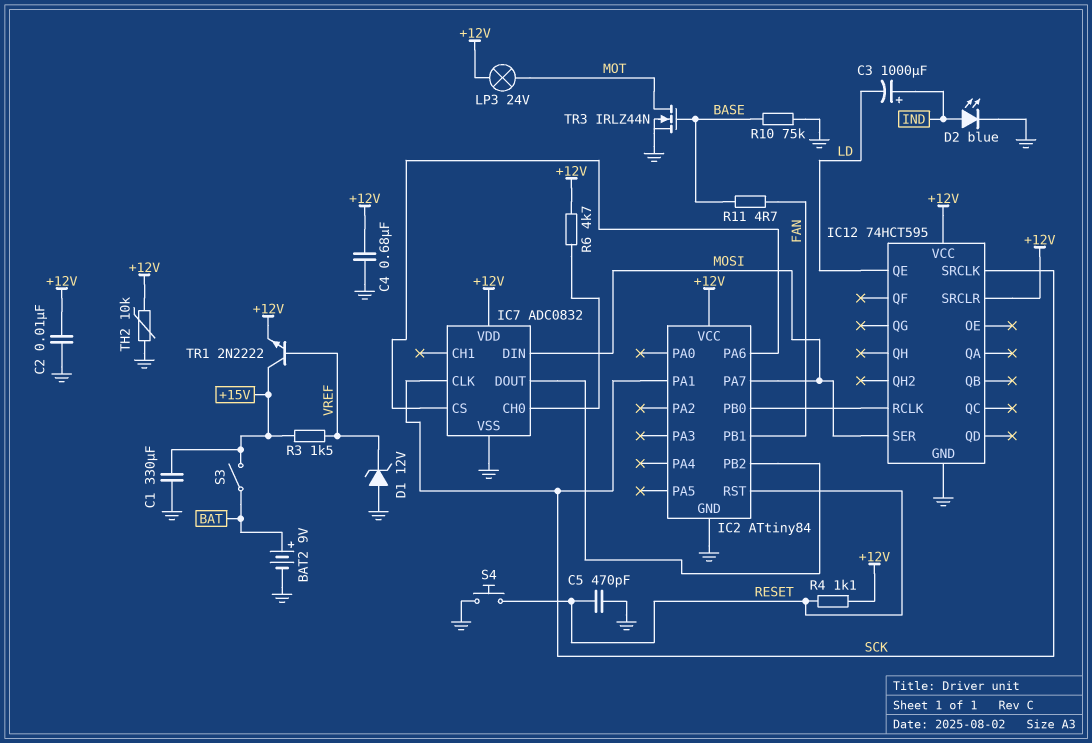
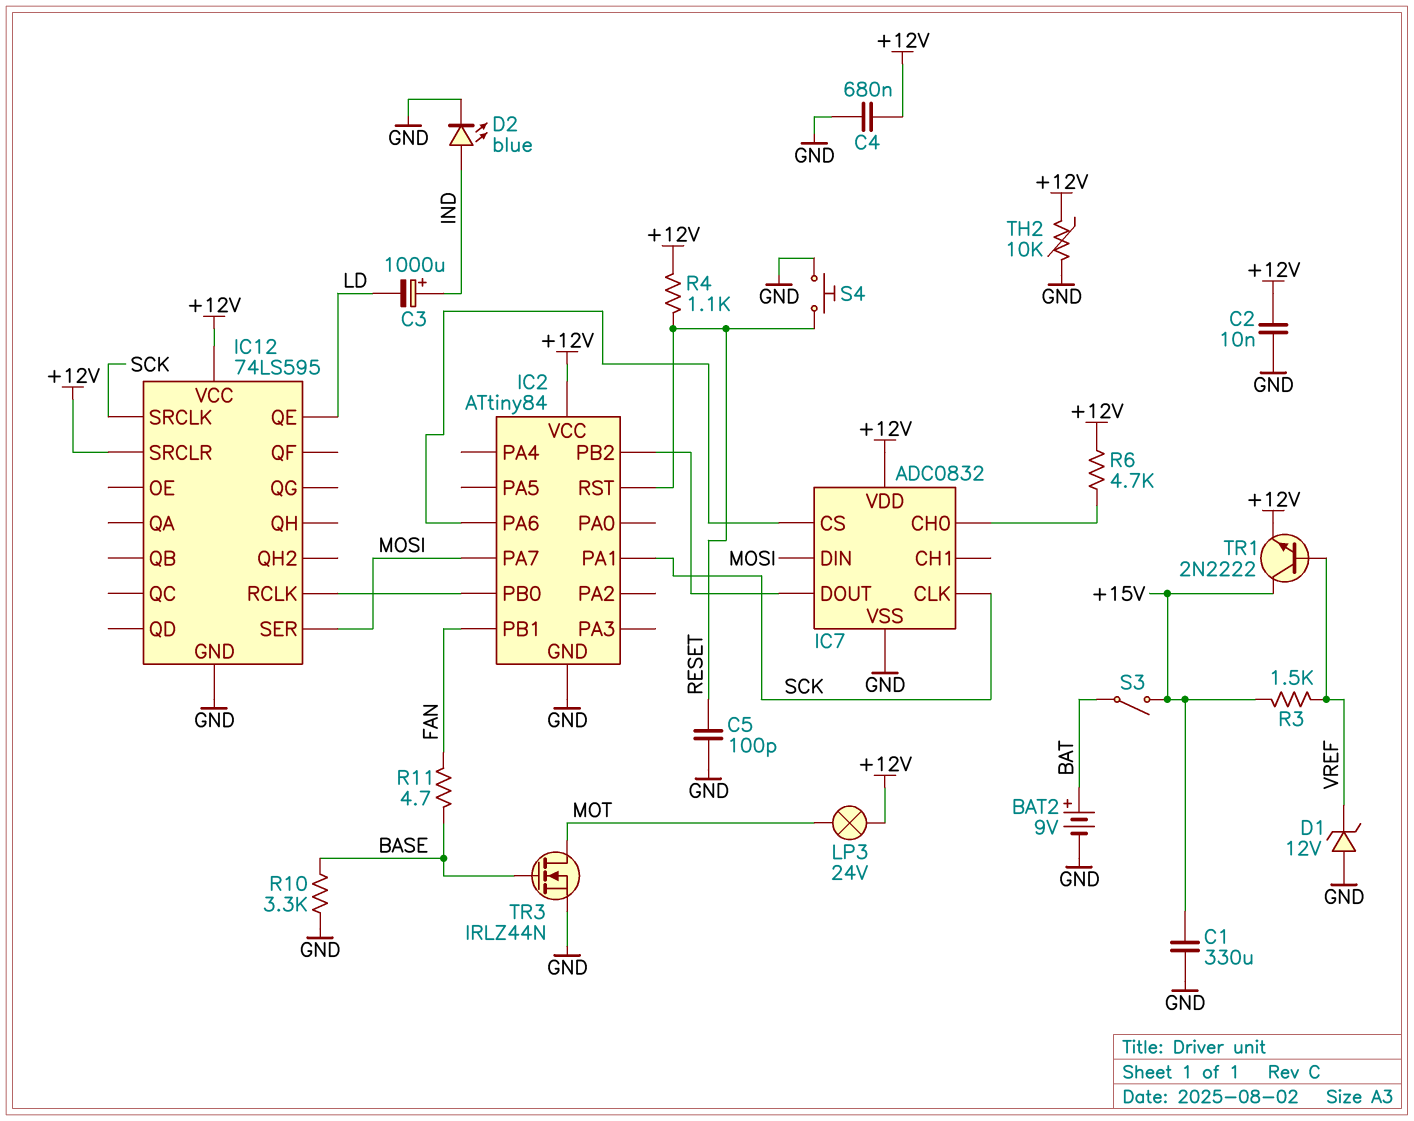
C5: 470pF (GND, RESET) -> 100pF (GND, RESET)
IC12: 74HCT595 -> 74LS595
R10: 75k (BASE, GND) -> 3.3k (BASE, GND)

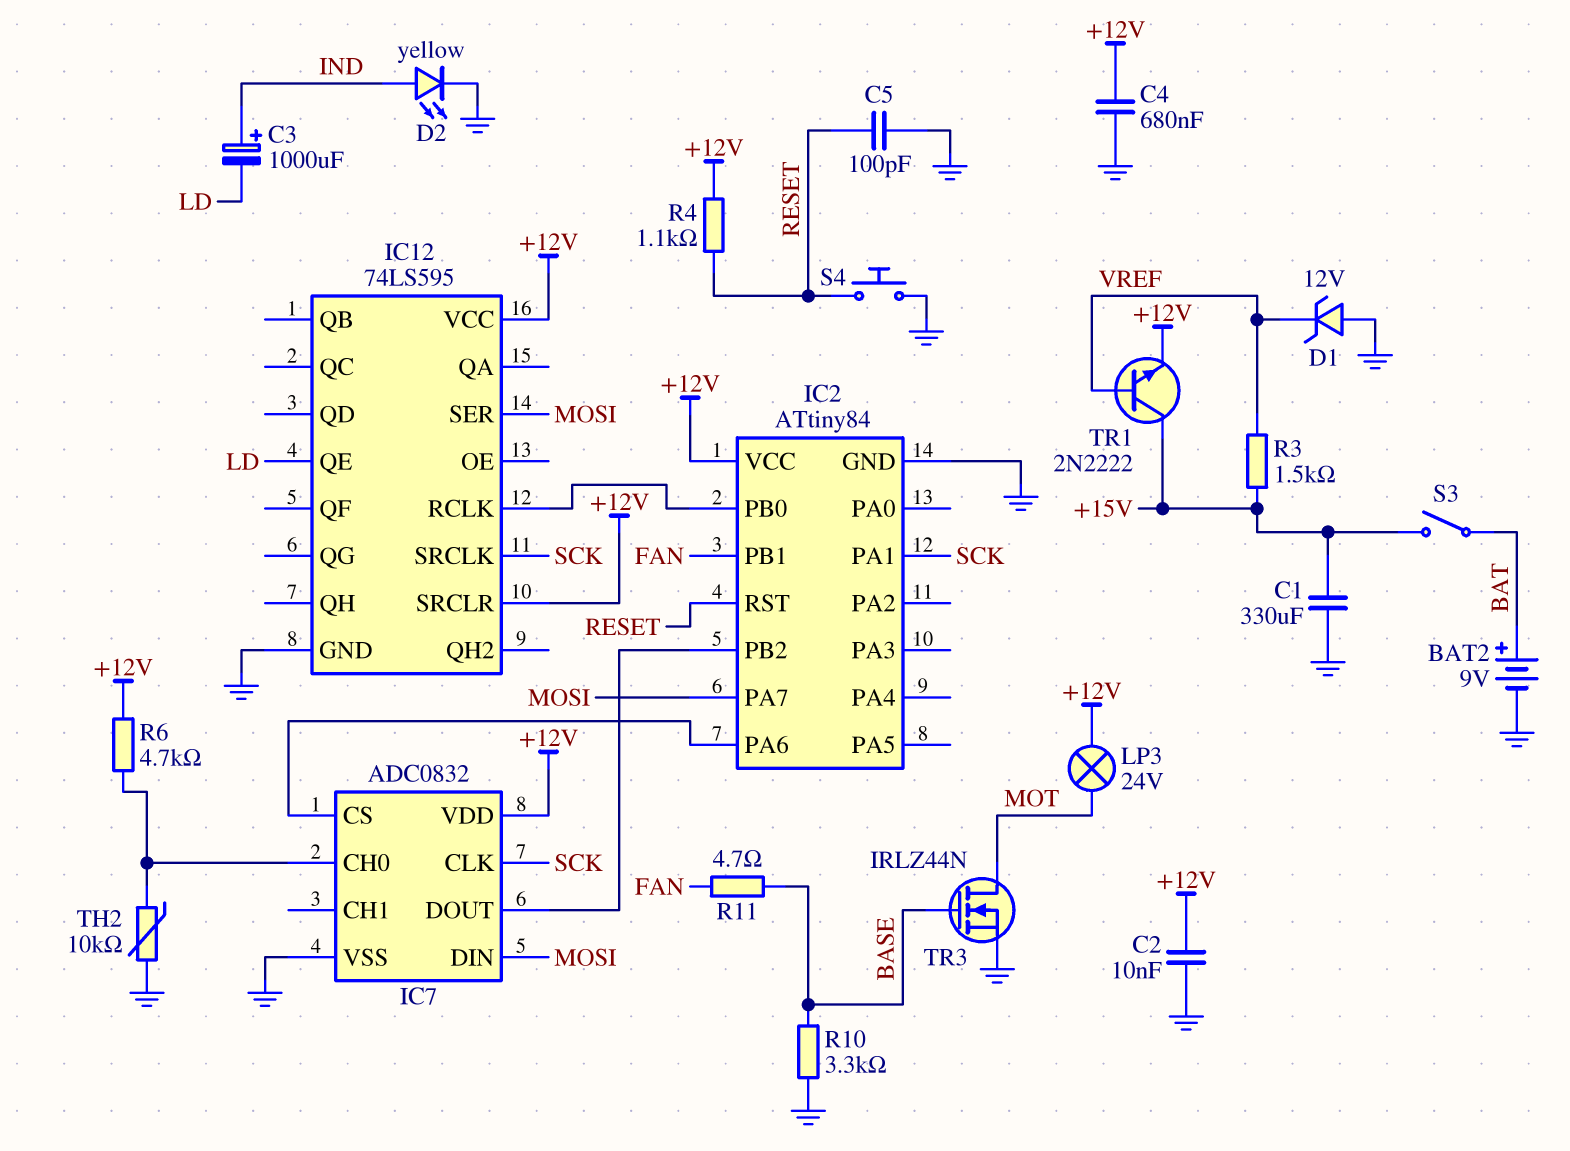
D2: LED blue (A IND, K GND) -> LED yellow (A IND, K GND)
TH2: 10k (+12V, GND) -> 10k (GND, IC7/CH0)

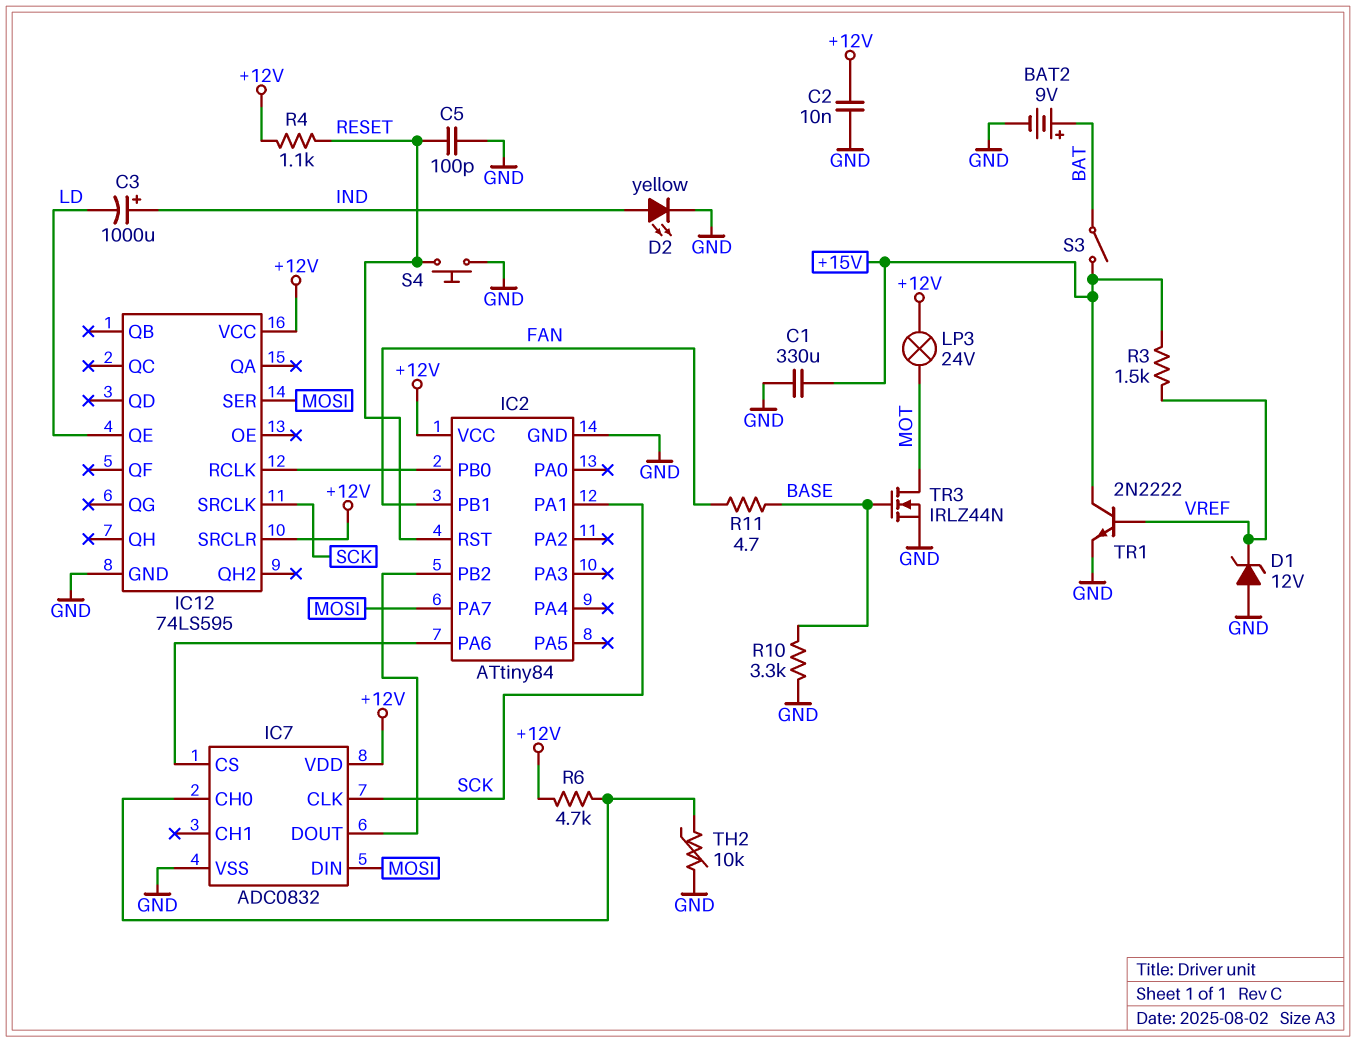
C4: 680nF (+12V, GND) -> none
TR1: NPN 2N2222 (B VREF, C +15V, E +12V) -> NPN 2N2222 (B VREF, C +15V, E GND)

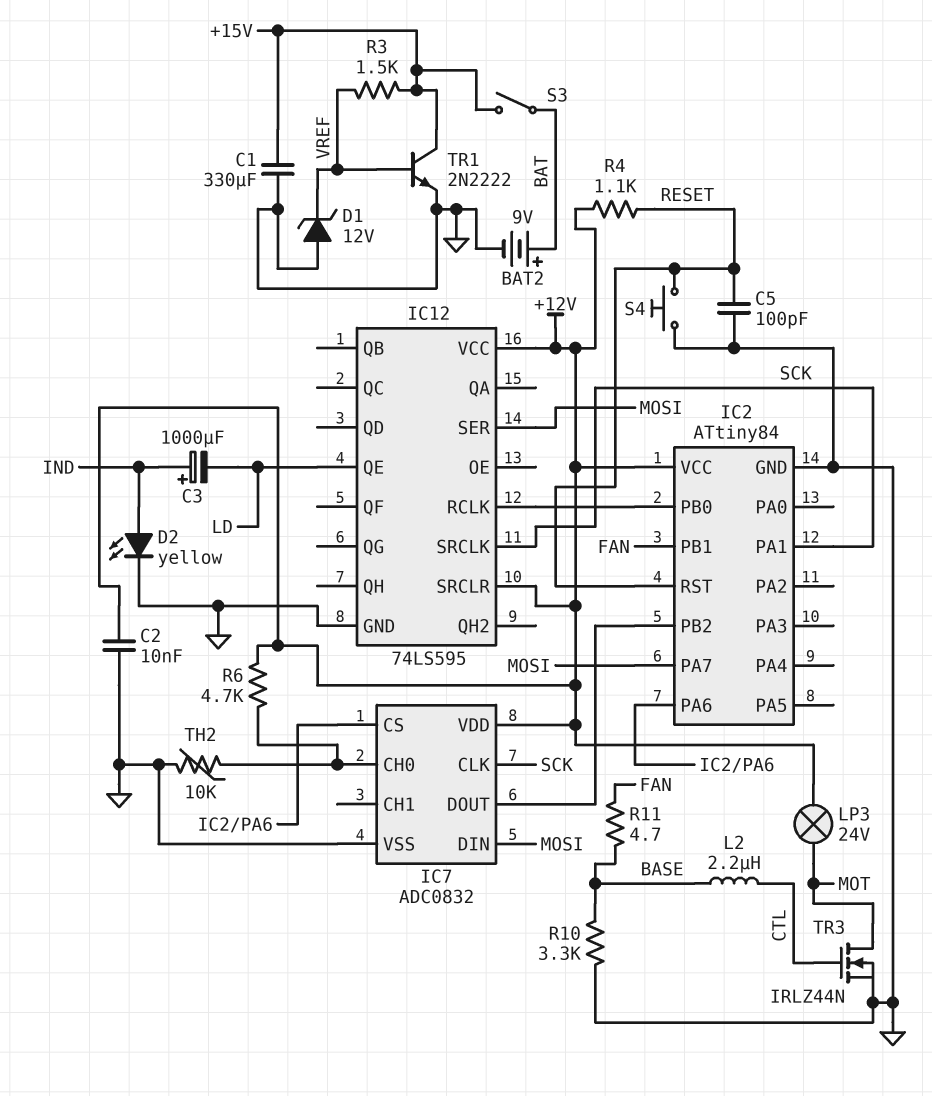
L2: none -> 2.2uH (BASE, CTL)
TR3: NMOS IRLZ44N (G BASE, D MOT, S GND) -> NMOS IRLZ44N (G CTL, D MOT, S GND)

